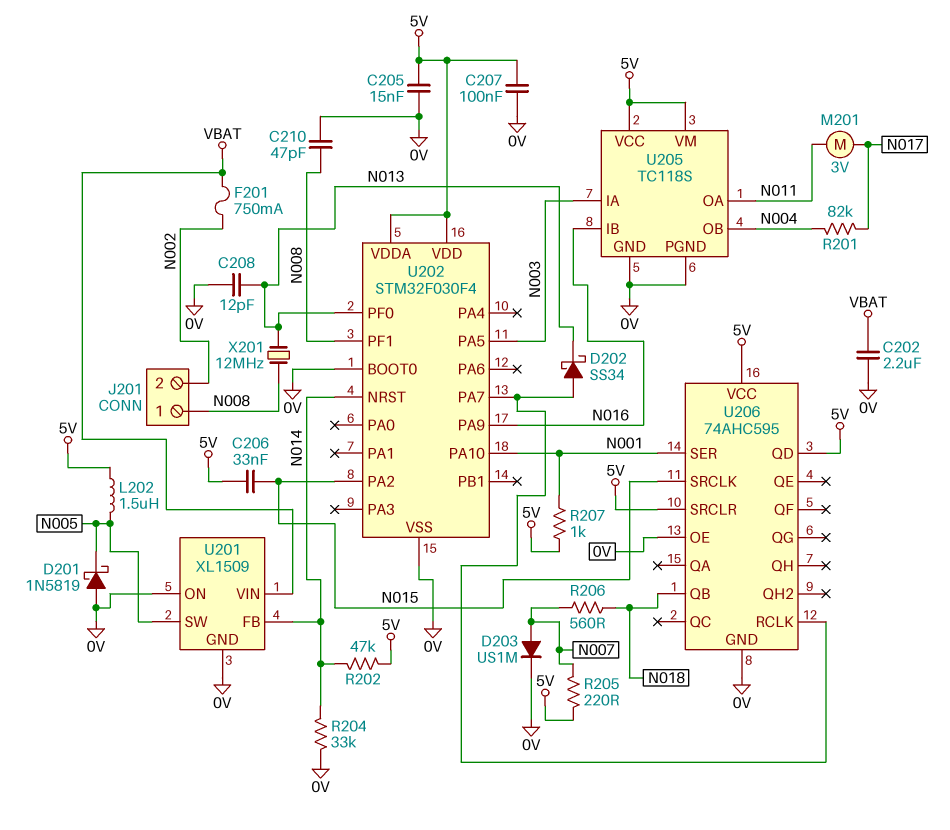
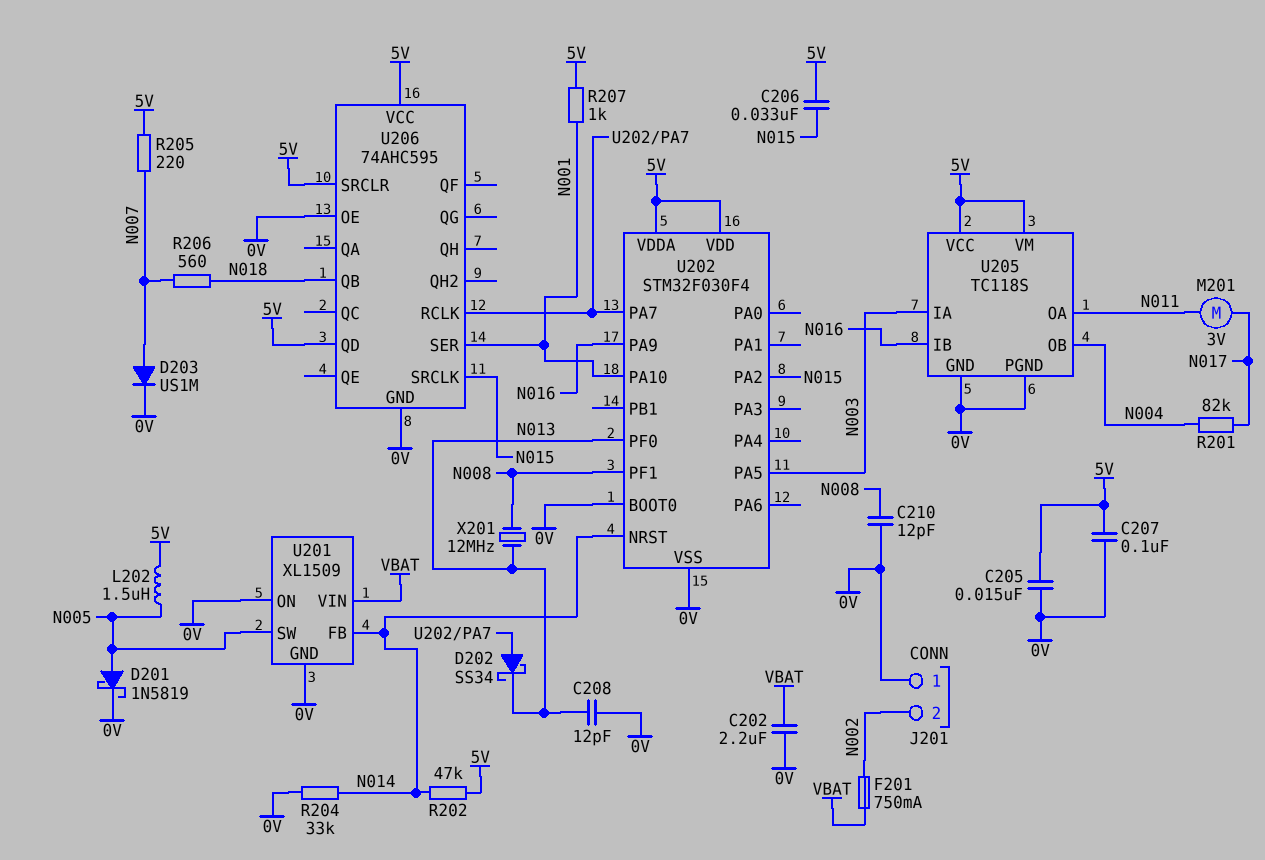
C210: 47pF (0V, N008) -> 12pF (0V, N008)
D201: schottky 1N5819 (A 0V, K N005) -> schottky 1N5819 (A N005, K 0V)
J201 pin 1: N008 -> 0V

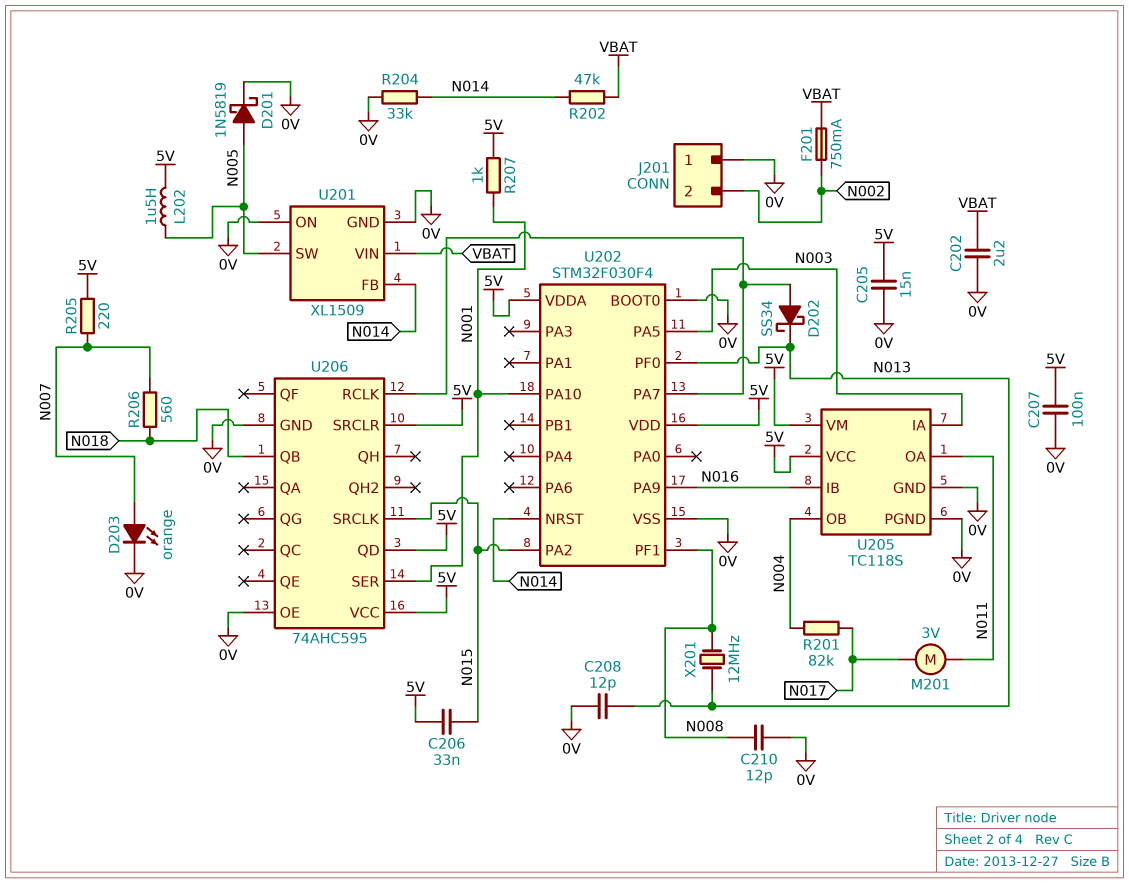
D203: diode US1M (A N007, K 0V) -> LED orange (A N007, K 0V)
R202: 47k (5V, N014) -> 47k (N014, VBAT)

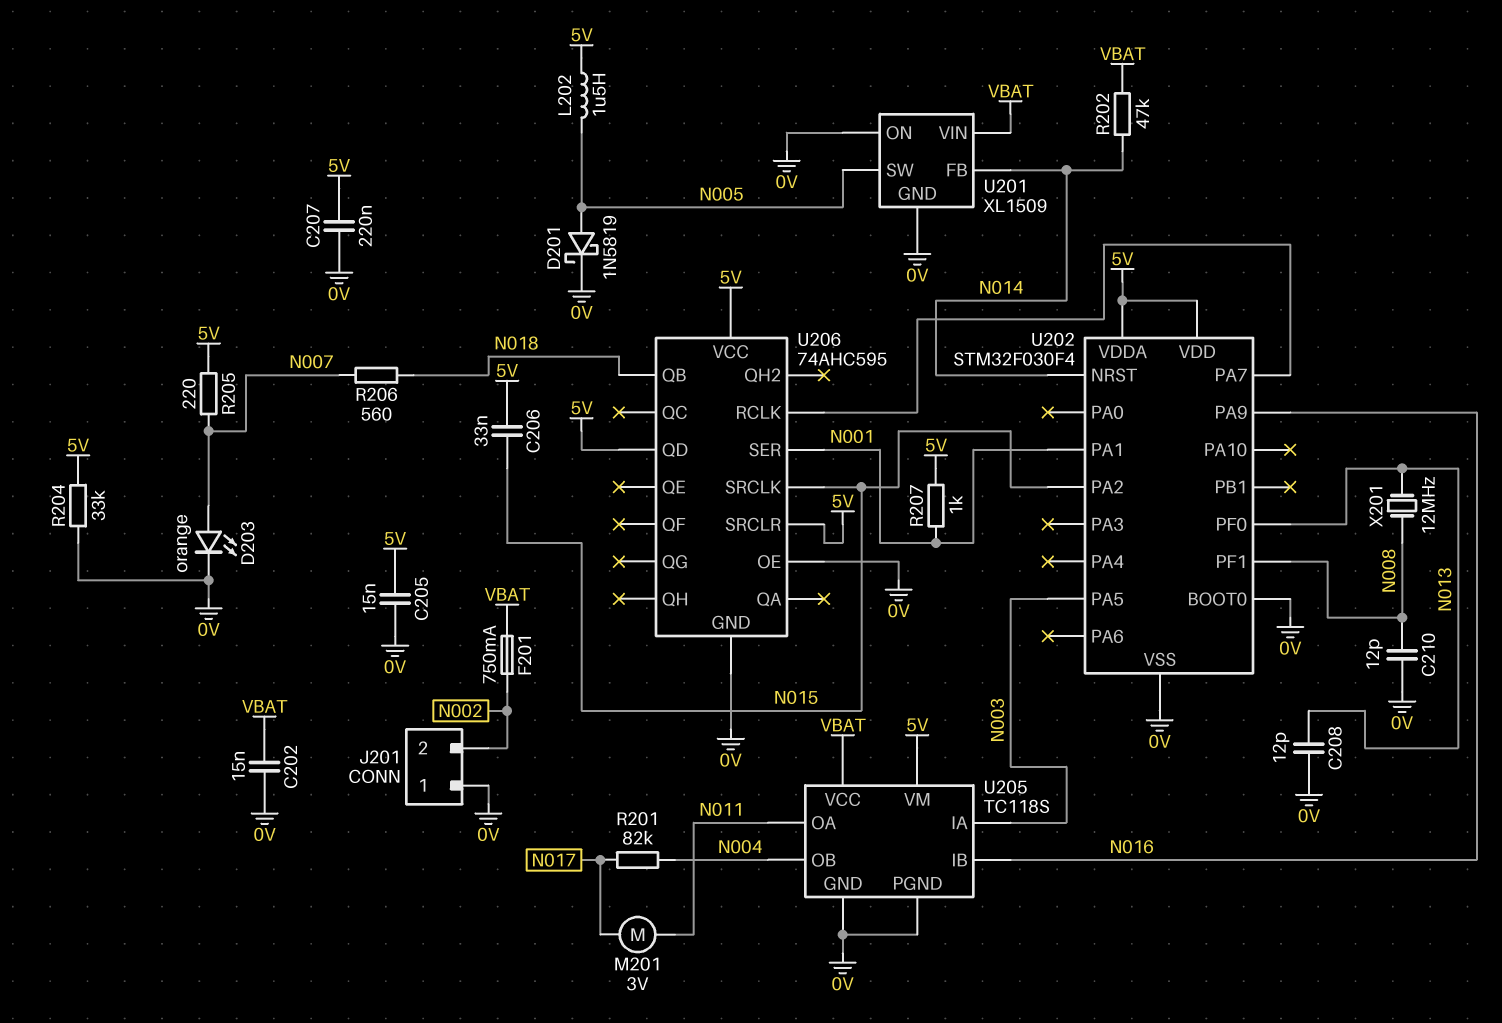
C202: 2.2uF (0V, VBAT) -> 15nF (0V, VBAT)
C207: 100nF (0V, 5V) -> 220nF (0V, 5V)
D202: schottky SS34 (A U202/PA7, K N013) -> none
R204: 33k (0V, N014) -> 33k (0V, 5V)
U202 pin PA1: none -> N001
U202 pin PA10: N001 -> none
U205 pin VCC: 5V -> VBAT

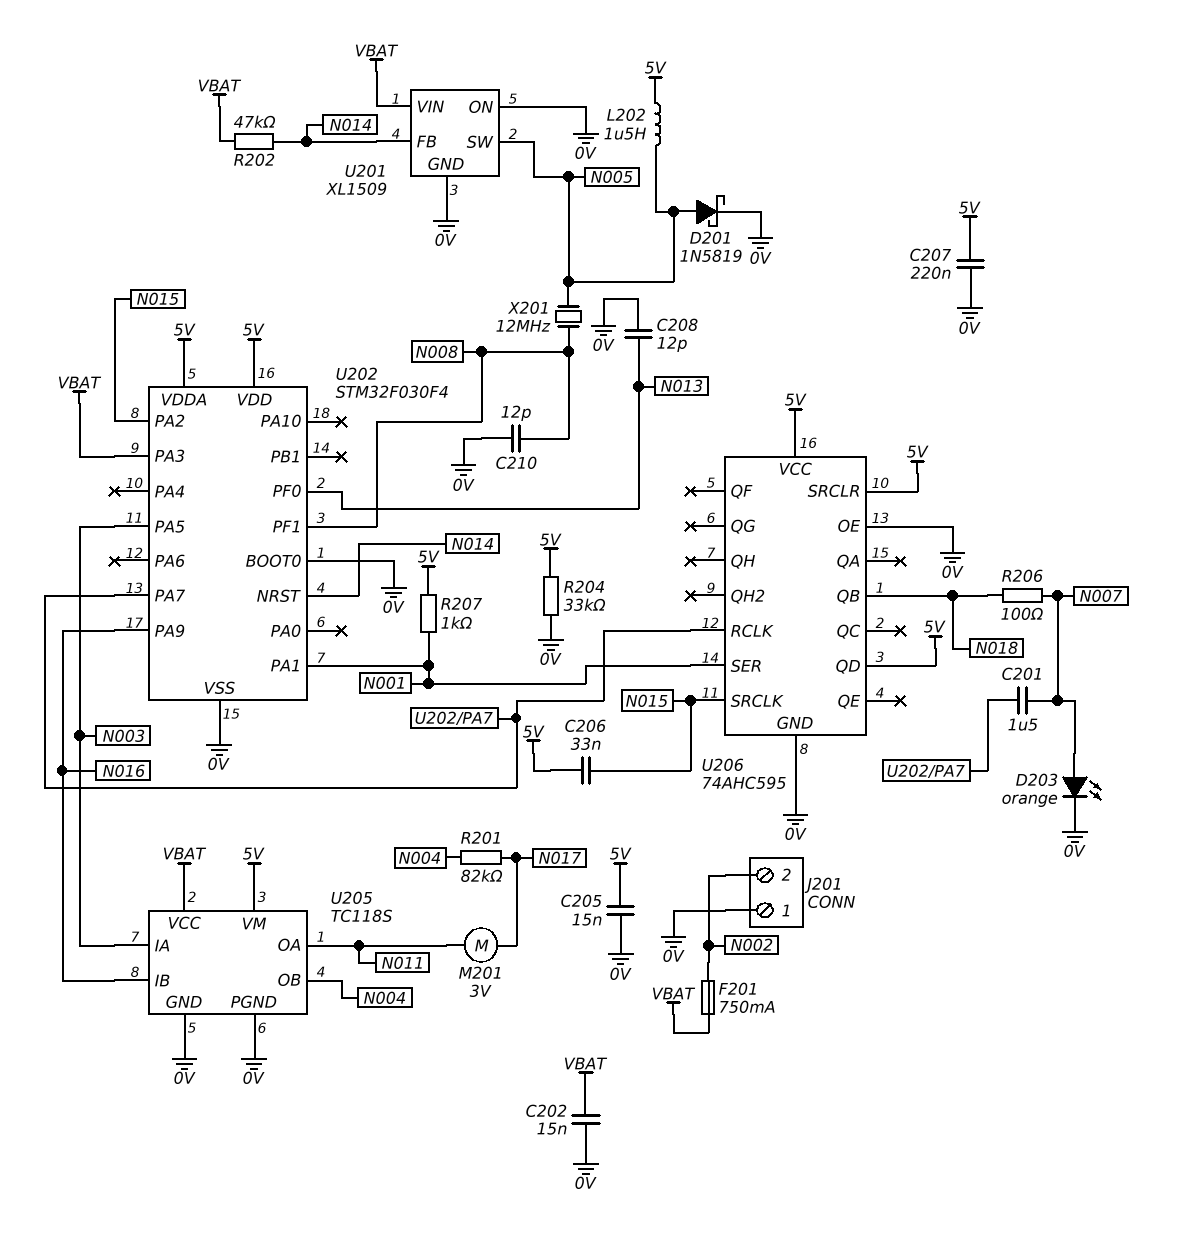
C201: none -> 1.5uF (N007, U202/PA7)
R205: 220 (5V, N007) -> none
R206: 560 (N007, N018) -> 100 (N007, N018)
U202 pin PA3: none -> VBAT
X201: 12MHz (N008, N013) -> 12MHz (N005, N008)

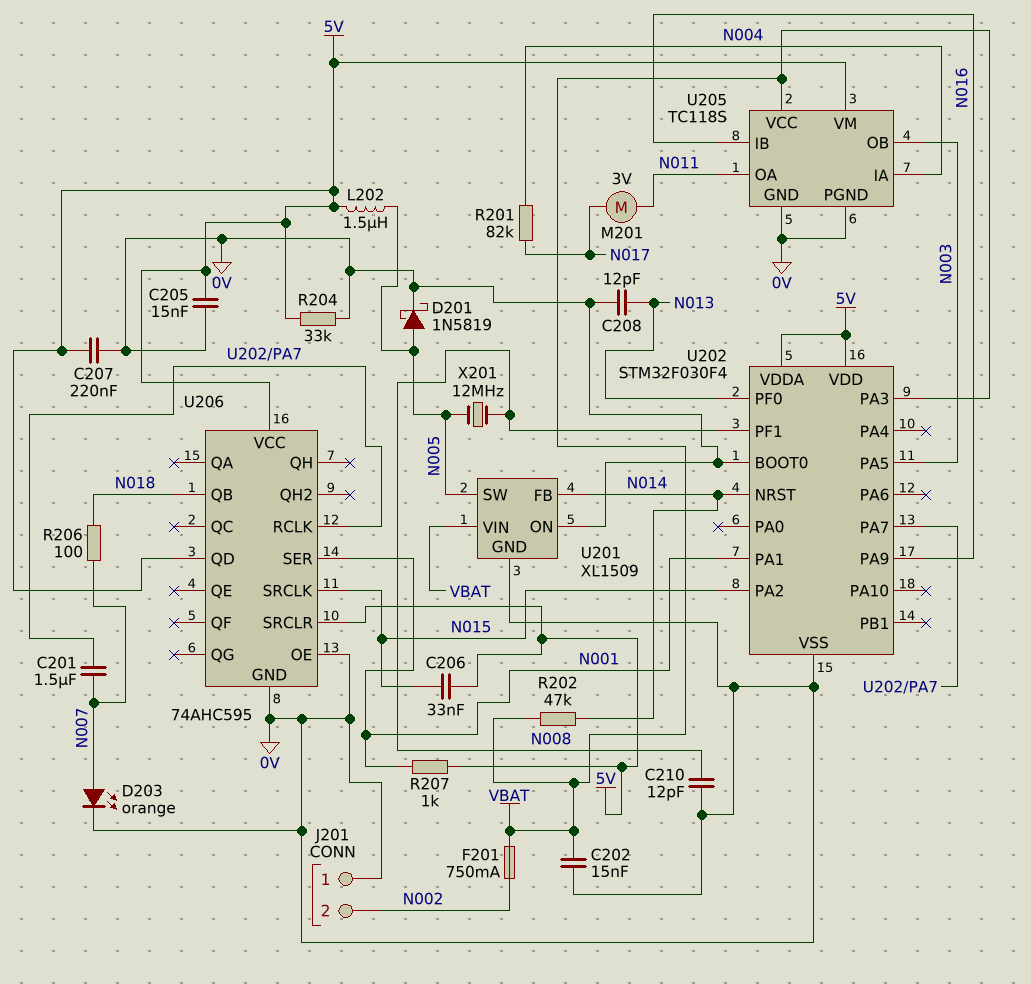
U205 pin IA: N003 -> N004
U205 pin OB: N004 -> N003

